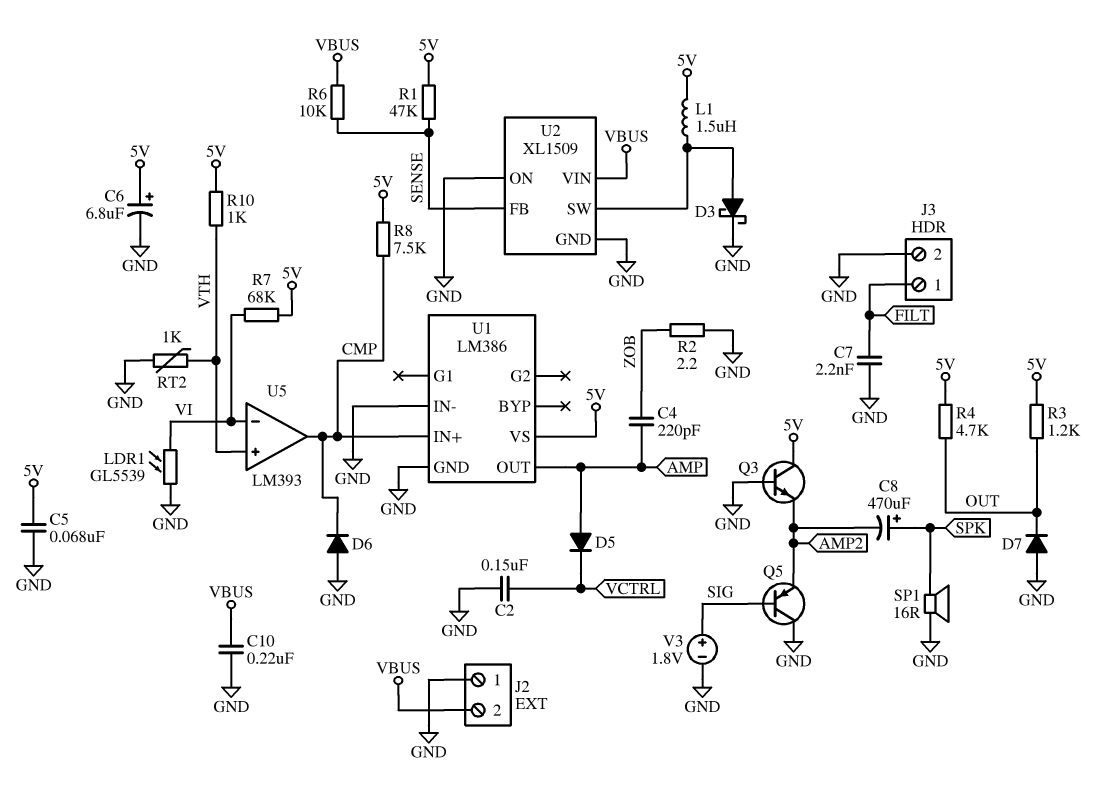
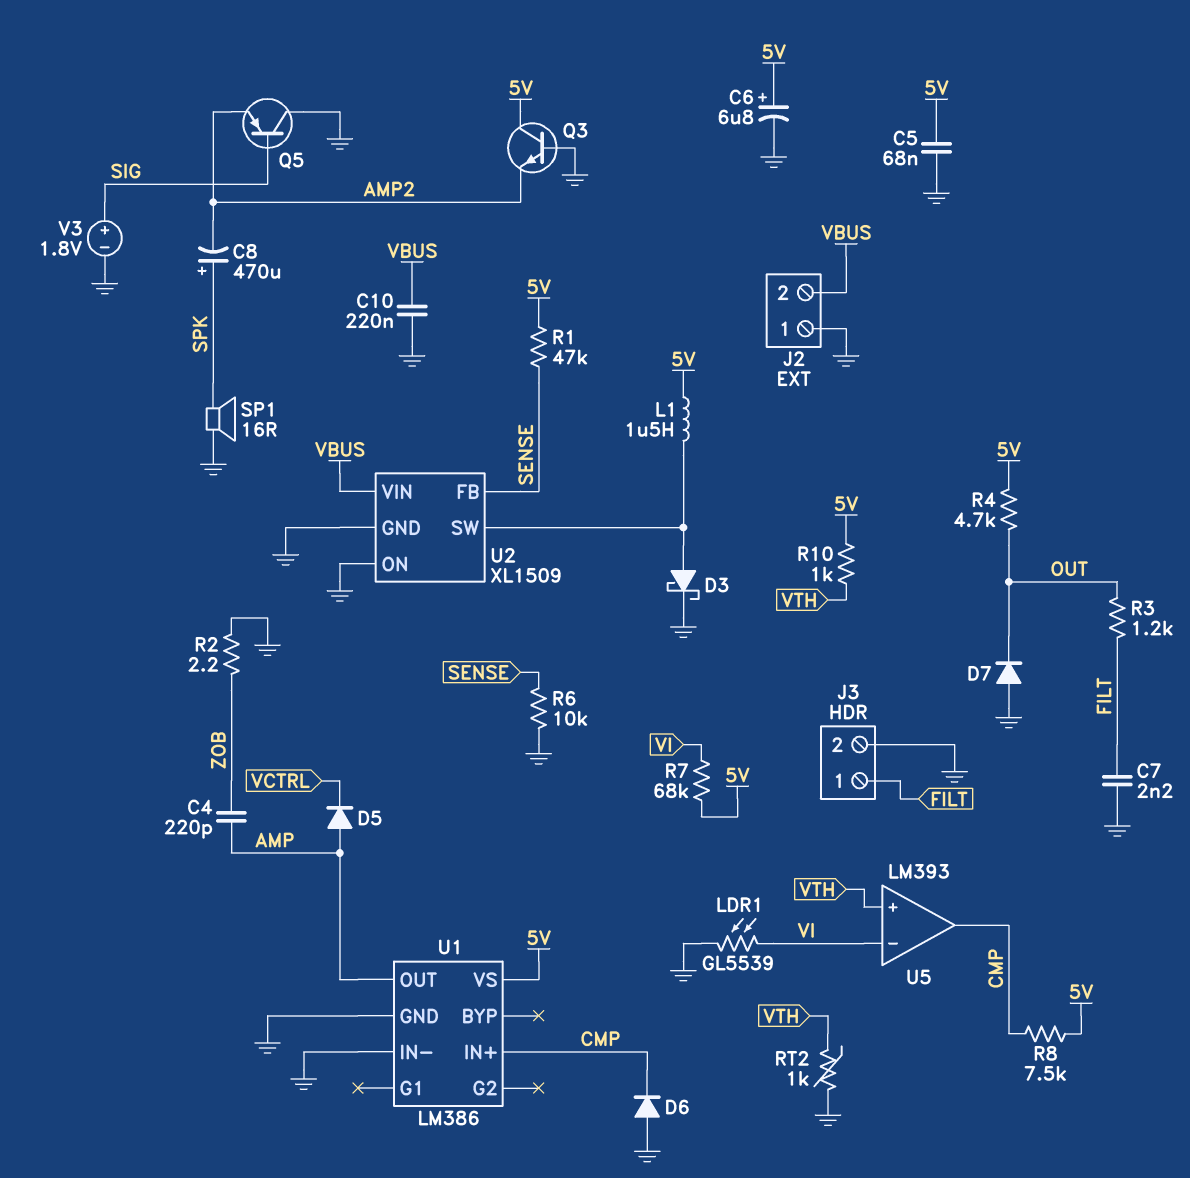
C2: 150nF (GND, VCTRL) -> none
R3: 1.2k (5V, OUT) -> 1.2k (FILT, OUT)
R6: 10k (SENSE, VBUS) -> 10k (GND, SENSE)

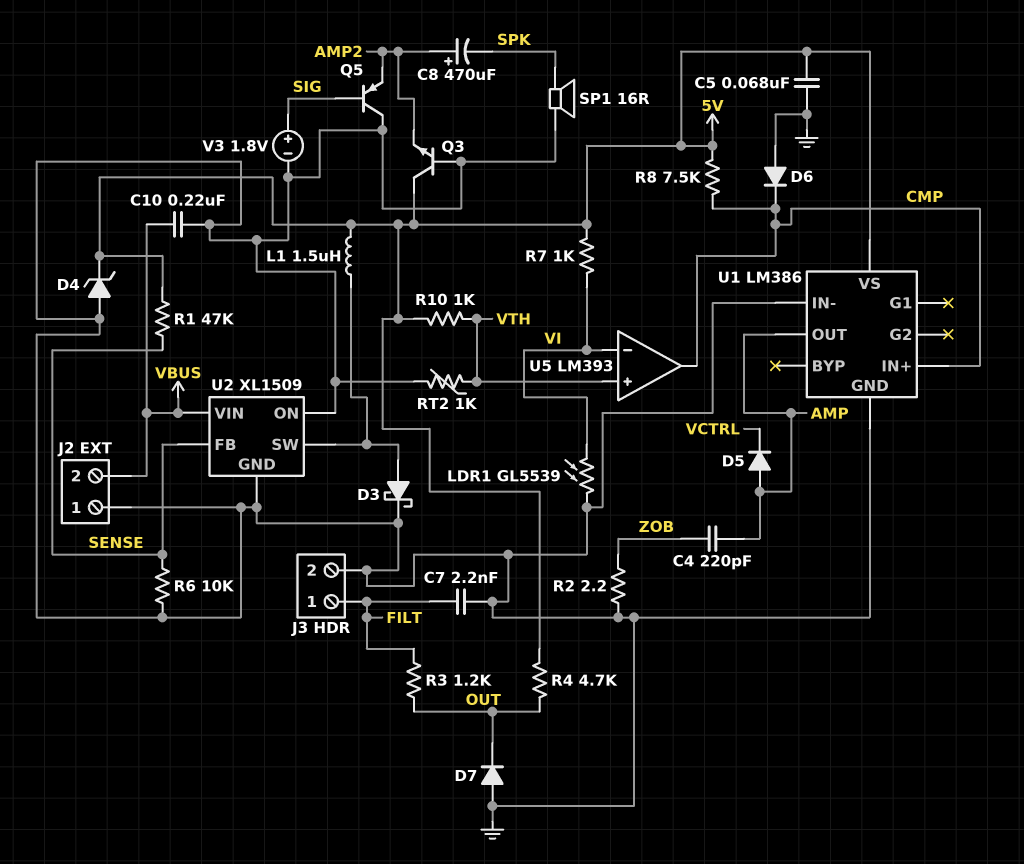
C6: 6.8uF (plus 5V, minus GND) -> none
C8: 470uF (plus SPK, minus AMP2) -> 470uF (plus AMP2, minus SPK)
D4: none -> zener (A GND, K 5V)
R7: 68k (5V, VI) -> 1k (5V, VI)

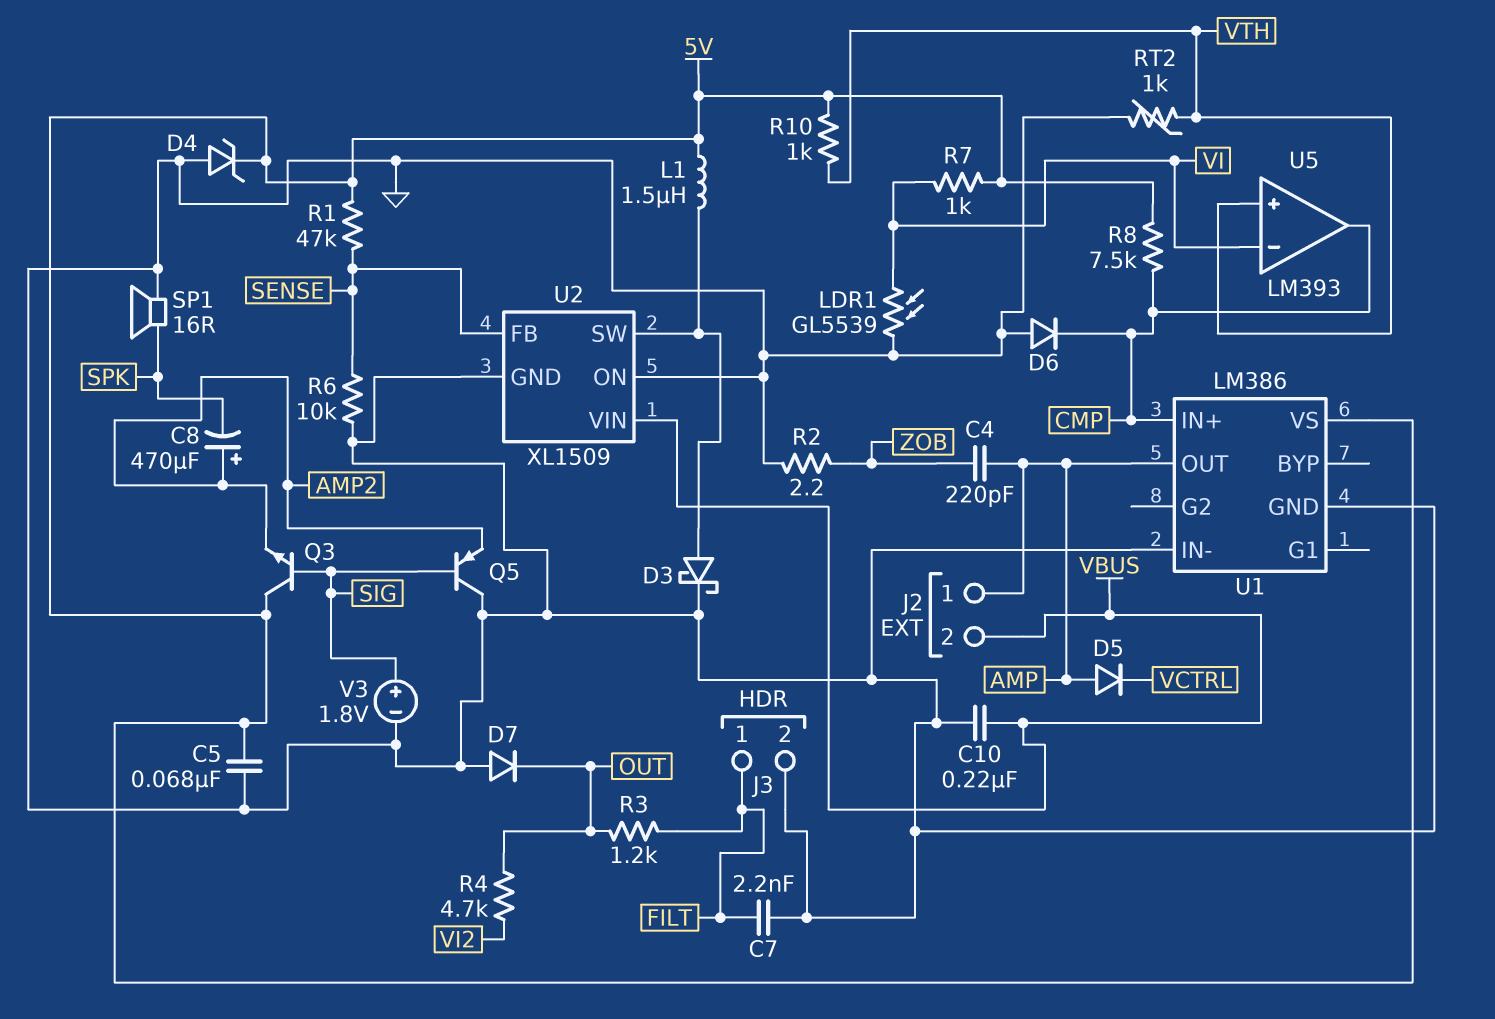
J2 pin 1: GND -> AMP
Q3: NPN (B GND, C 5V, E AMP2) -> NPN (B SIG, C 5V, E AMP2)
R4: 4.7k (5V, OUT) -> 4.7k (OUT, VI2)

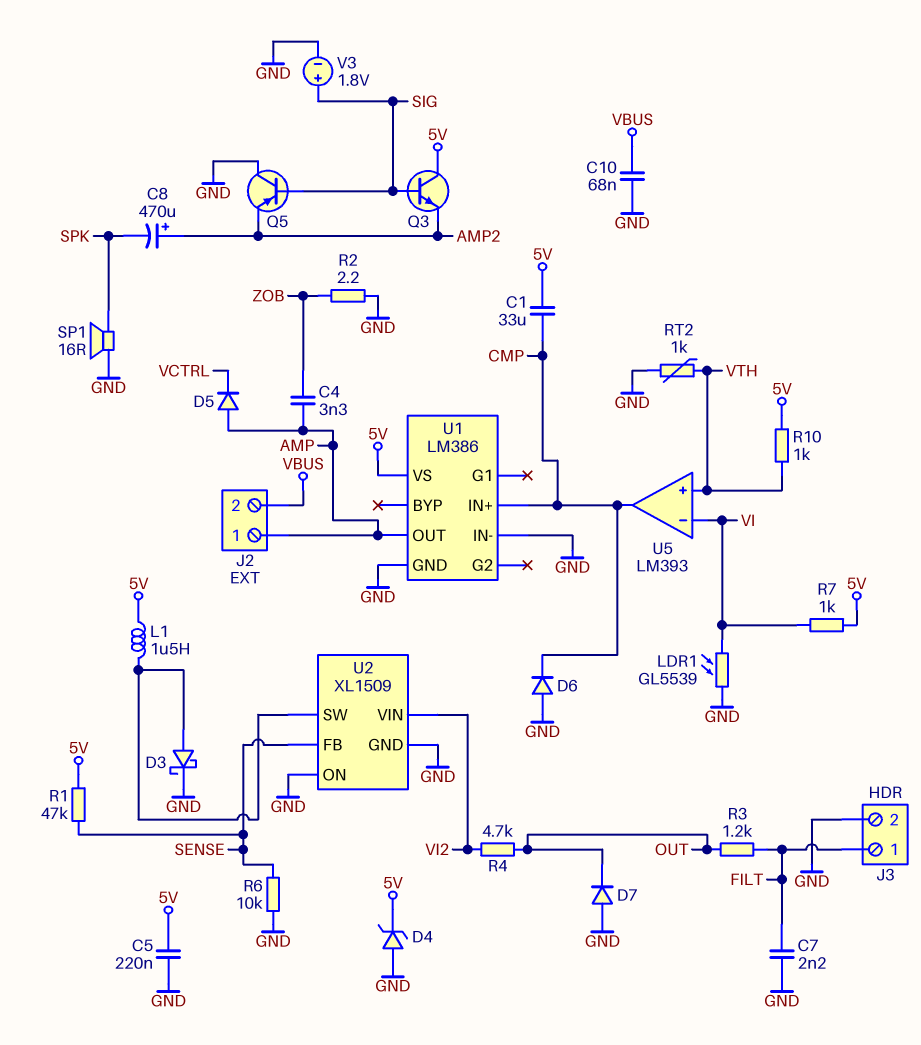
C1: none -> 33uF (5V, CMP)
C4: 220pF (AMP, ZOB) -> 3.3nF (AMP, ZOB)
C5: 68nF (5V, GND) -> 220nF (5V, GND)
C10: 220nF (GND, VBUS) -> 68nF (GND, VBUS)
R8: 7.5k (5V, CMP) -> none
U2 pin VIN: VBUS -> VI2

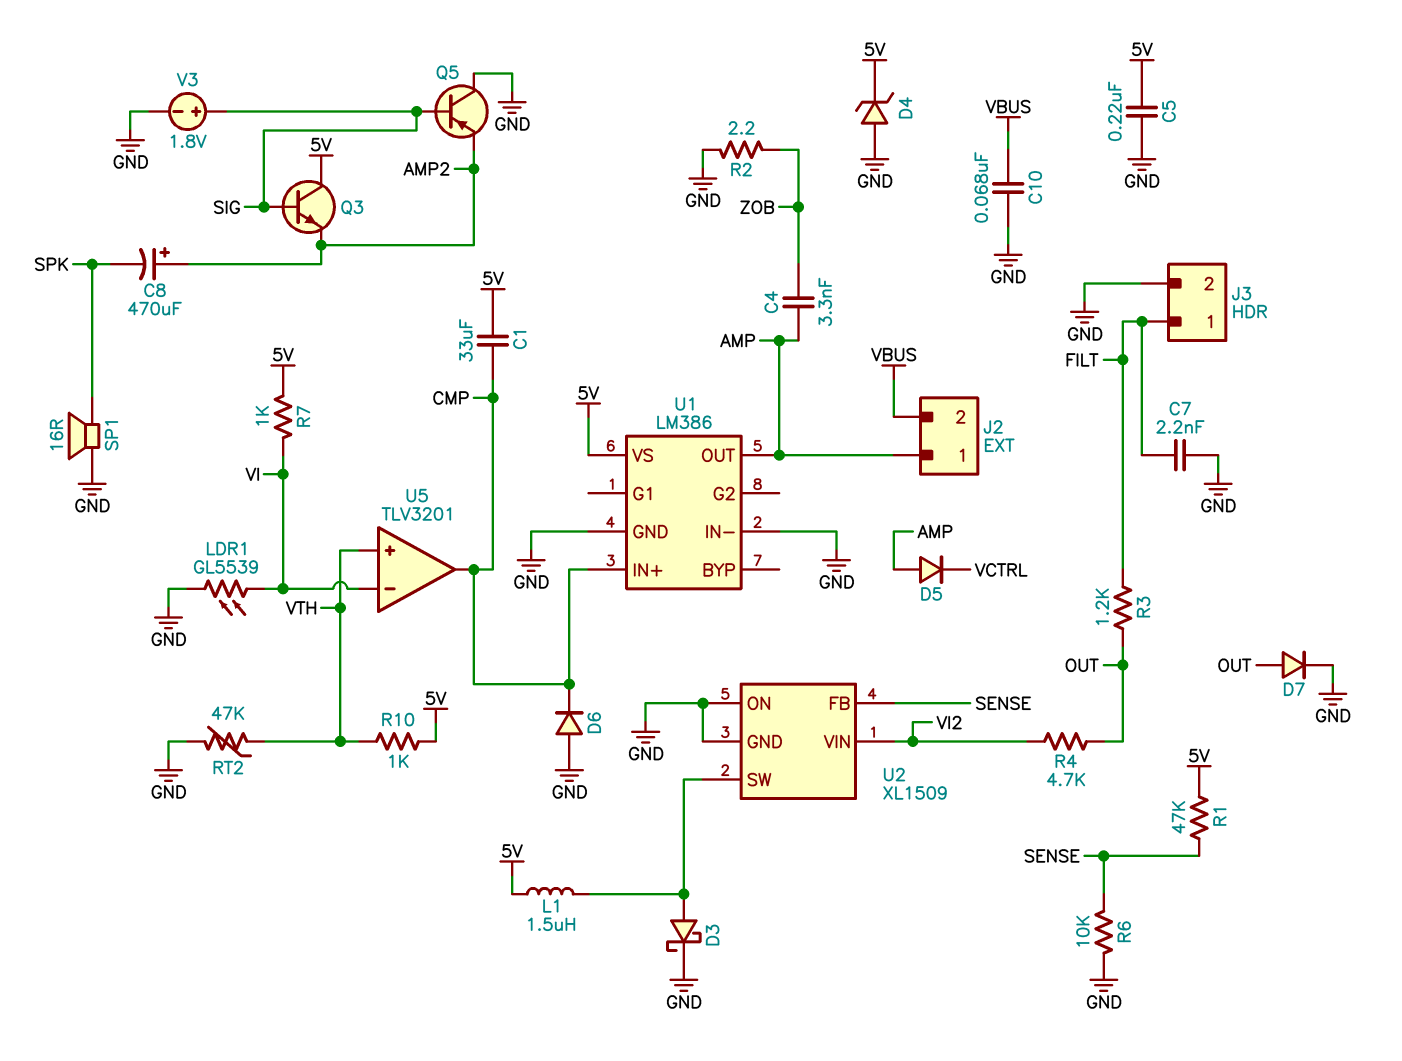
D7: diode (A GND, K OUT) -> diode (A OUT, K GND)
RT2: 1k (GND, VTH) -> 47k (GND, VTH)
U5: LM393 -> TLV3201

